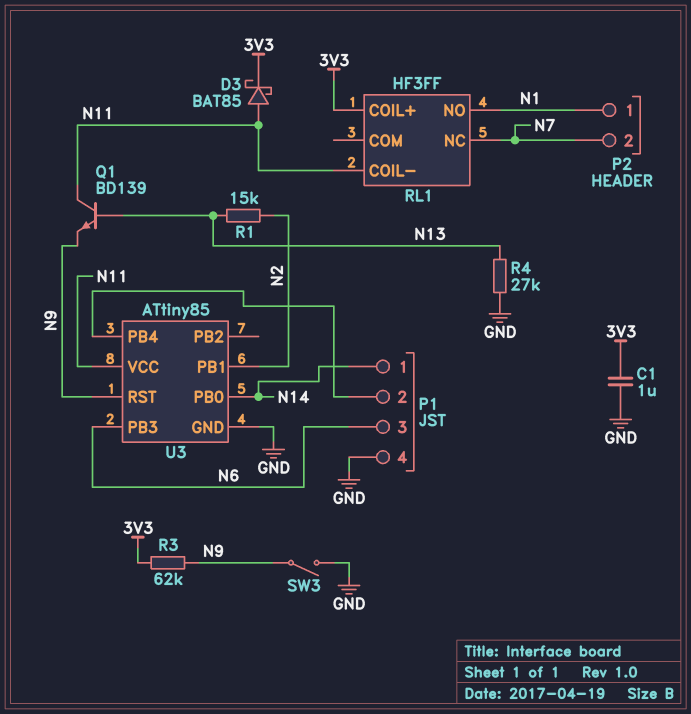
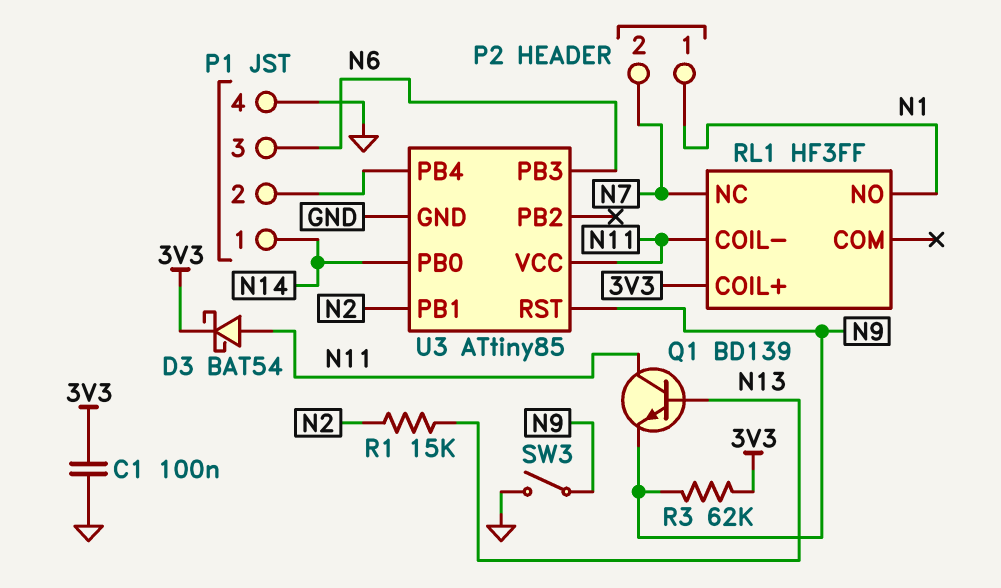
C1: 1uF (3V3, GND) -> 100nF (3V3, GND)
D3: schottky BAT85 (A N11, K 3V3) -> schottky BAT54 (A N11, K 3V3)
R4: 27k (GND, N13) -> none

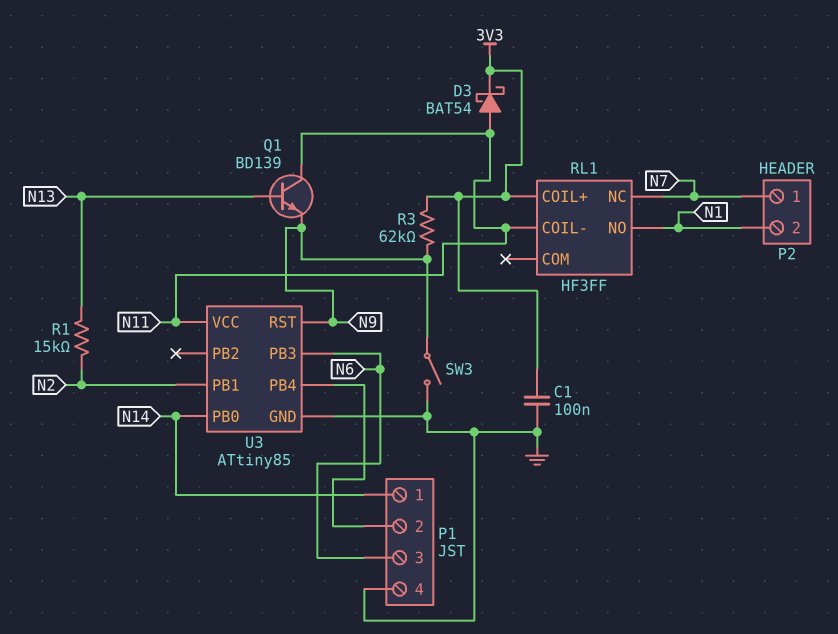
P2 pin 1: N1 -> N7
P2 pin 2: N7 -> N1

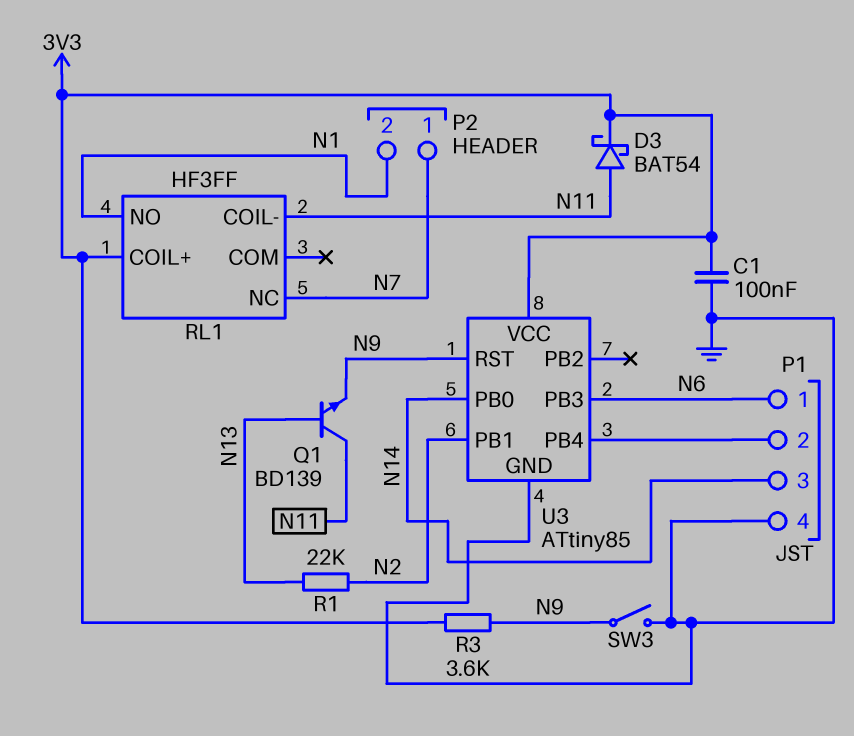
P1 pin 1: N14 -> N6
P1 pin 3: N6 -> N14
R1: 15k (N2, N13) -> 22k (N2, N13)
R3: 62k (3V3, N9) -> 3.6k (3V3, N9)
U3 pin VCC: N11 -> 3V3

